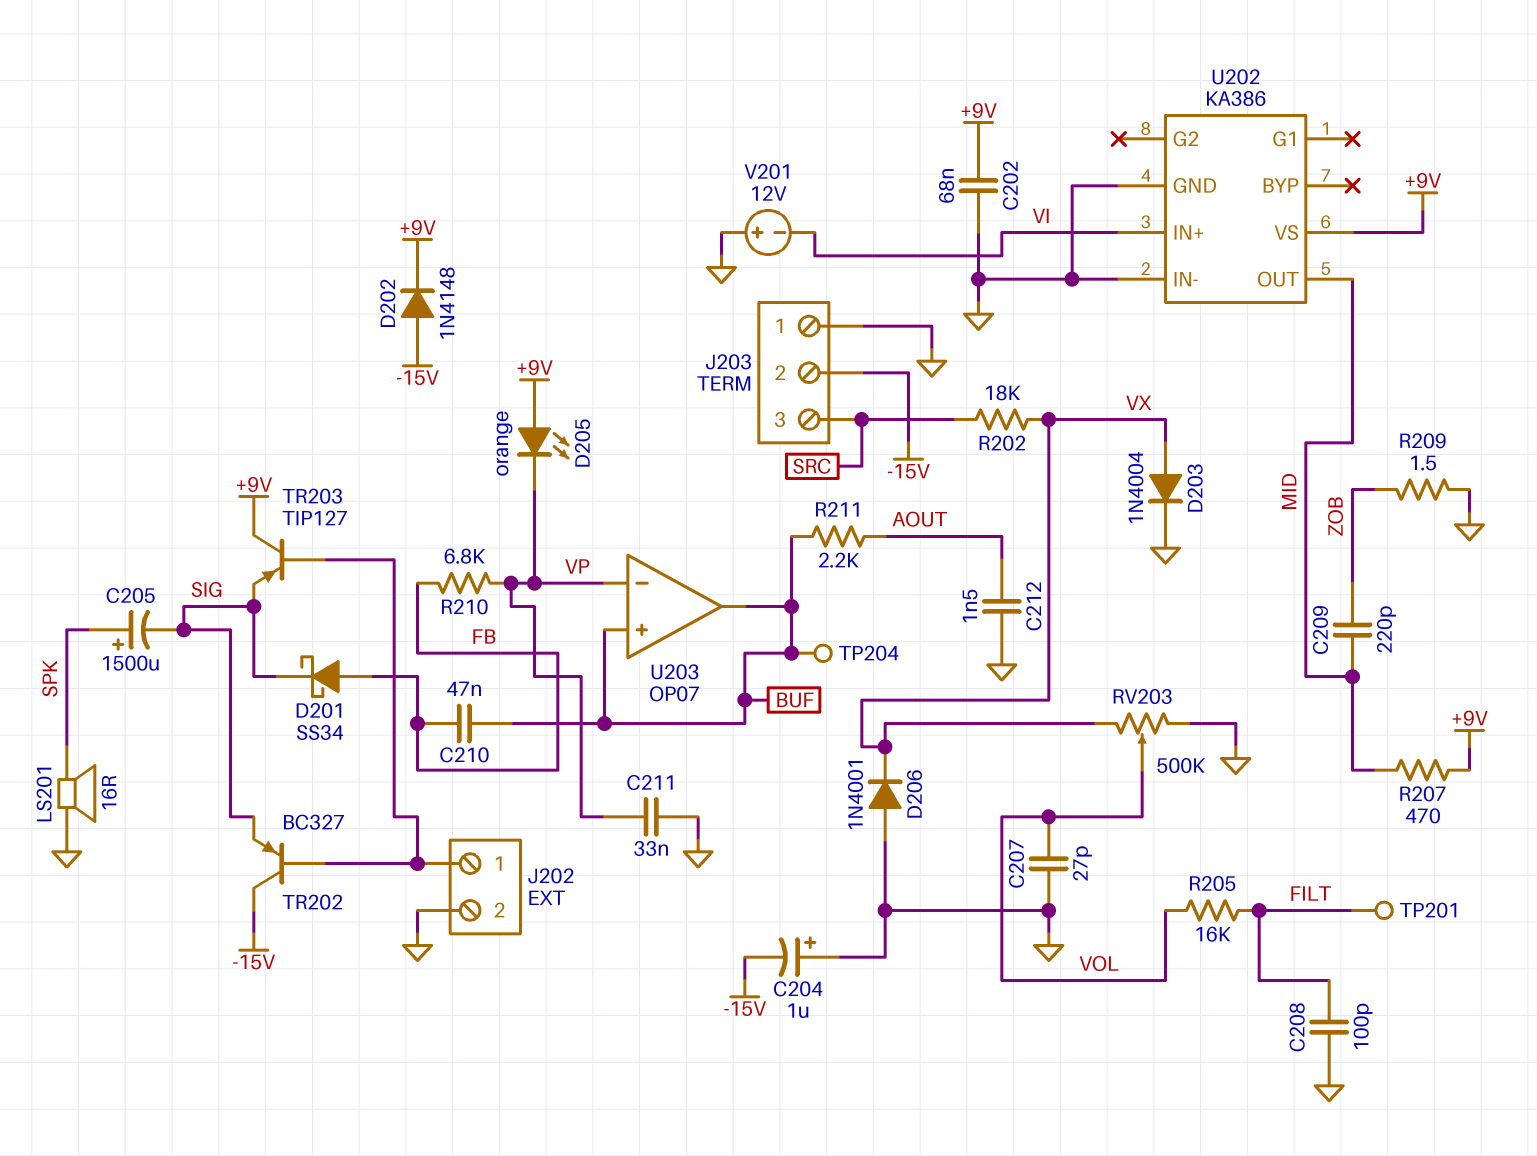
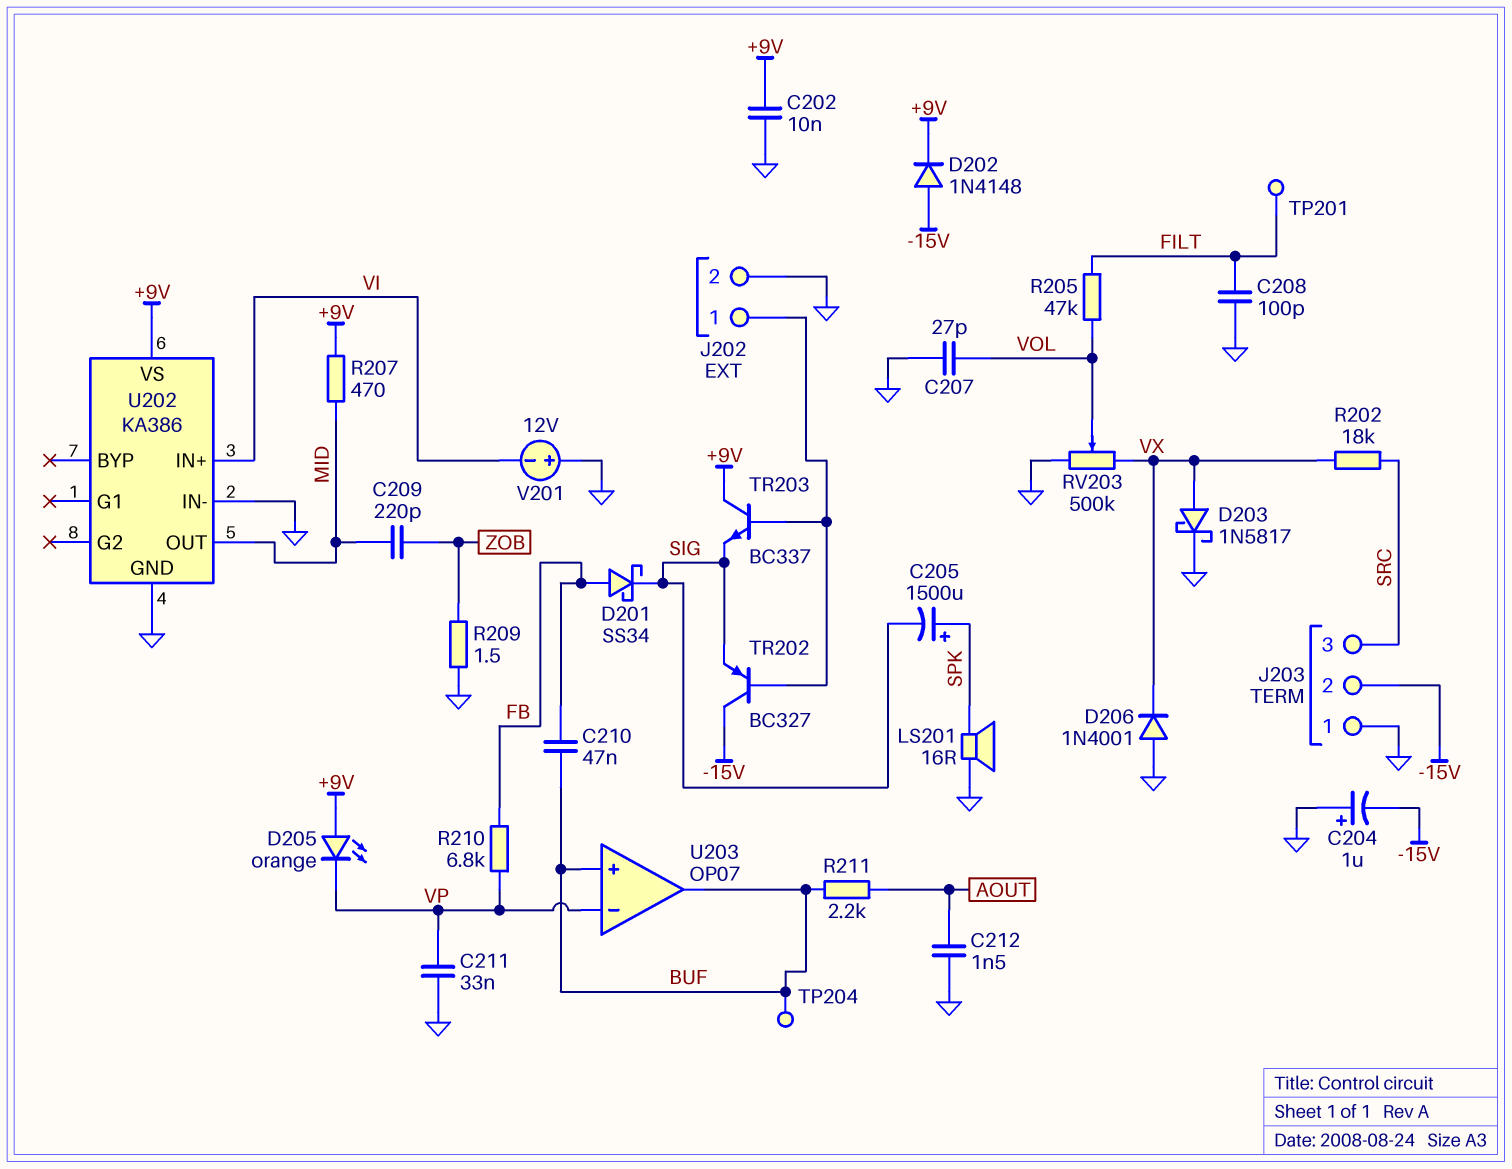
C202: 68nF (+9V, GND) -> 10nF (+9V, GND)
D203: diode 1N4004 (A VX, K GND) -> schottky 1N5817 (A VX, K GND)
R205: 16k (FILT, VOL) -> 47k (FILT, VOL)
TR203: PNP TIP127 (B J202/1, C +9V, E SIG) -> NPN BC337 (B J202/1, C +9V, E SIG)

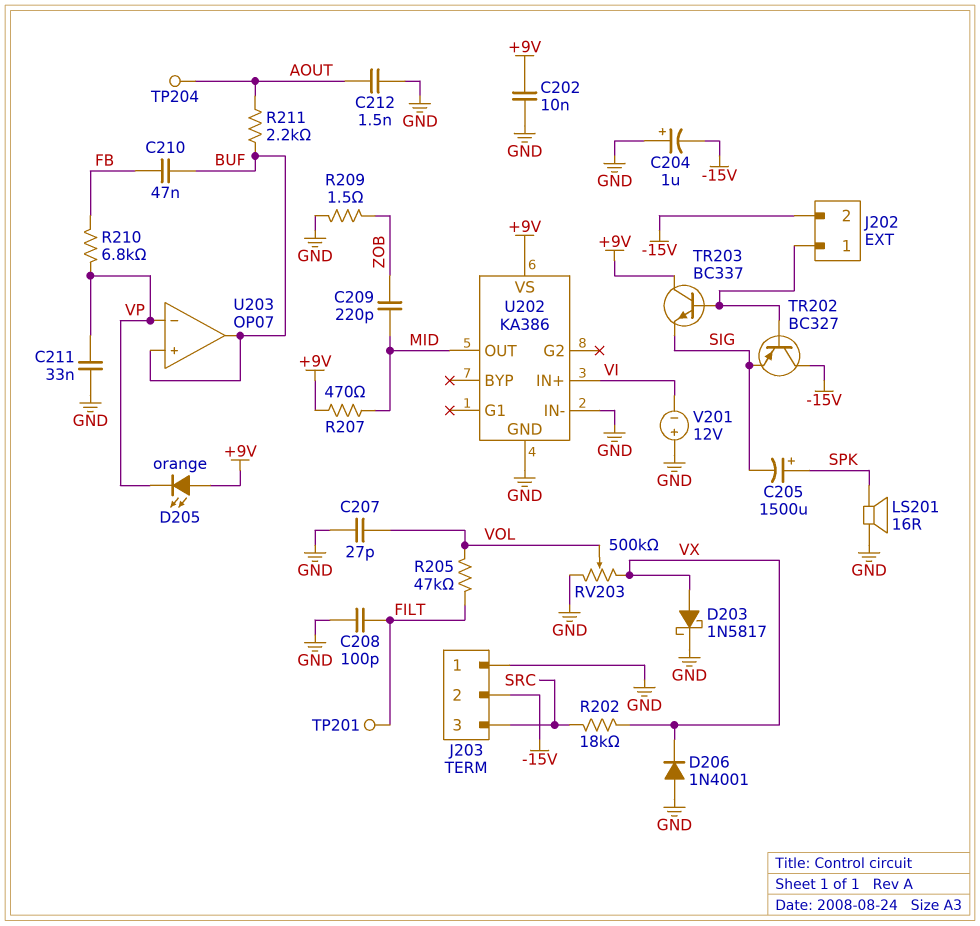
D201: schottky SS34 (A FB, K SIG) -> none
D202: diode 1N4148 (A -15V, K +9V) -> none
J202 pin 2: GND -> -15V
TP204: test point (BUF) -> test point (AOUT)

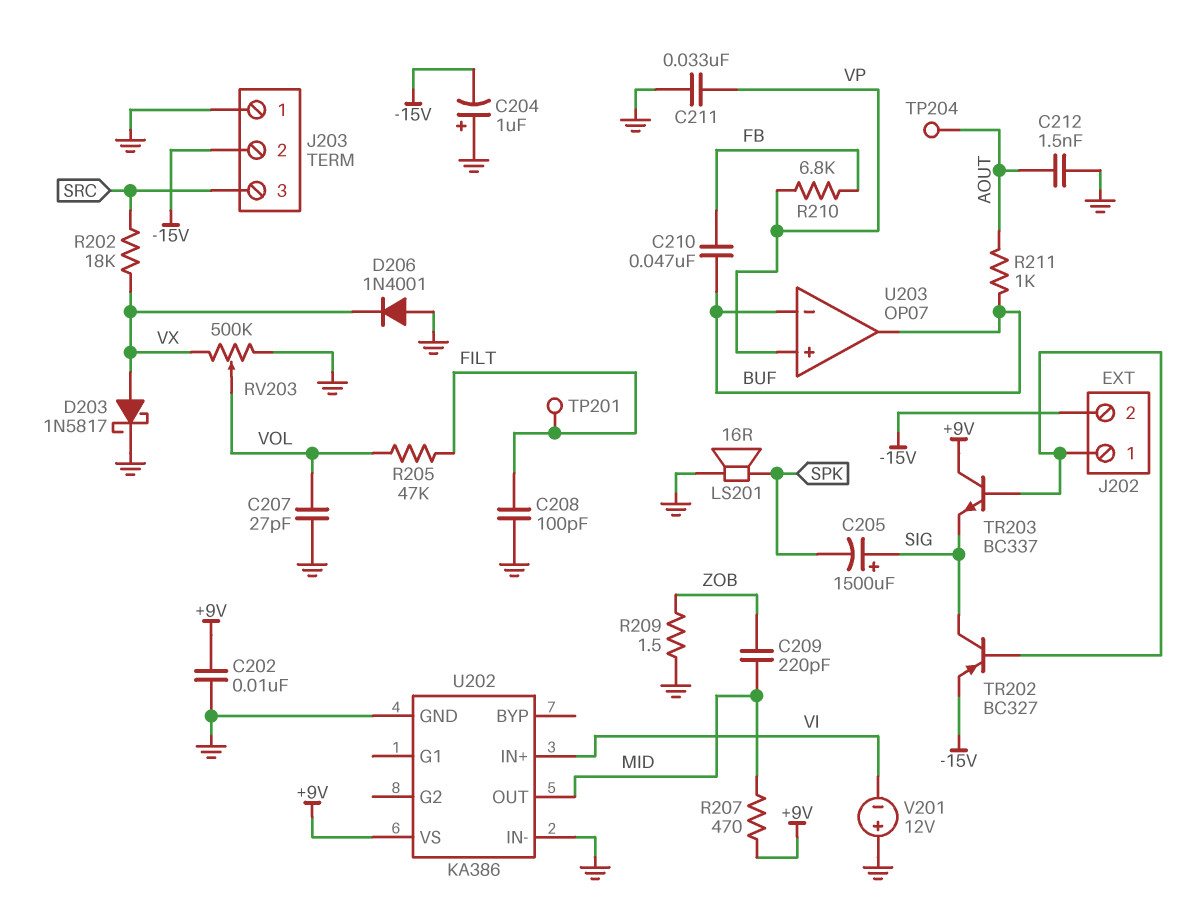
C205: 1500uF (plus SPK, minus SIG) -> 1500uF (plus SIG, minus SPK)
D205: LED orange (A +9V, K VP) -> none
R211: 2.2k (AOUT, BUF) -> 1k (AOUT, BUF)
TR202: PNP BC327 (B J202/1, C -15V, E SIG) -> PNP BC327 (B J202/1, C SIG, E -15V)
U203 pin in+: BUF -> VP
U203 pin in-: VP -> BUF

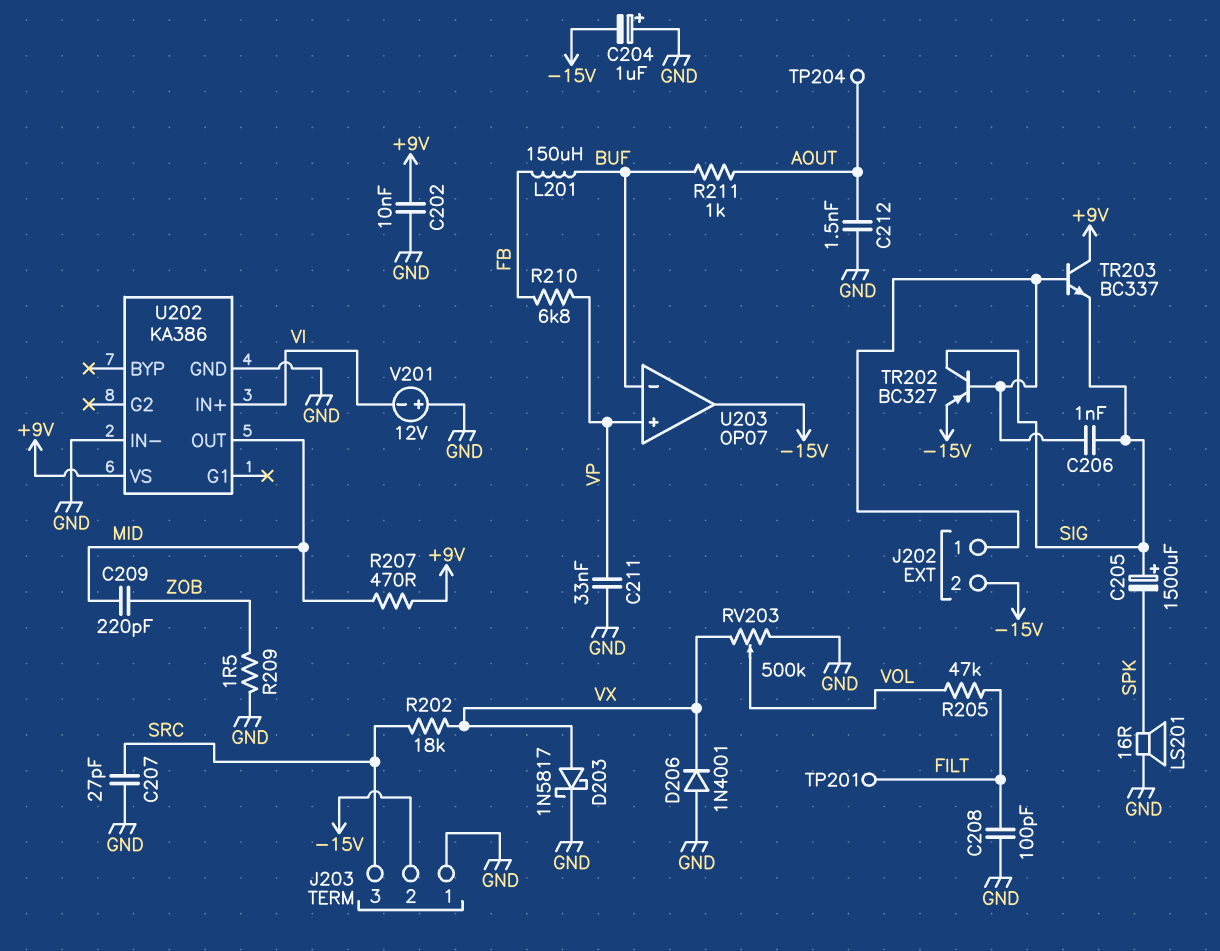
C206: none -> 1nF (J202/1, SIG)
C207: 27pF (GND, VOL) -> 27pF (GND, SRC)
C210: 47nF (BUF, FB) -> none
L201: none -> 150uH (BUF, FB)
U203 pin out: BUF -> -15V

